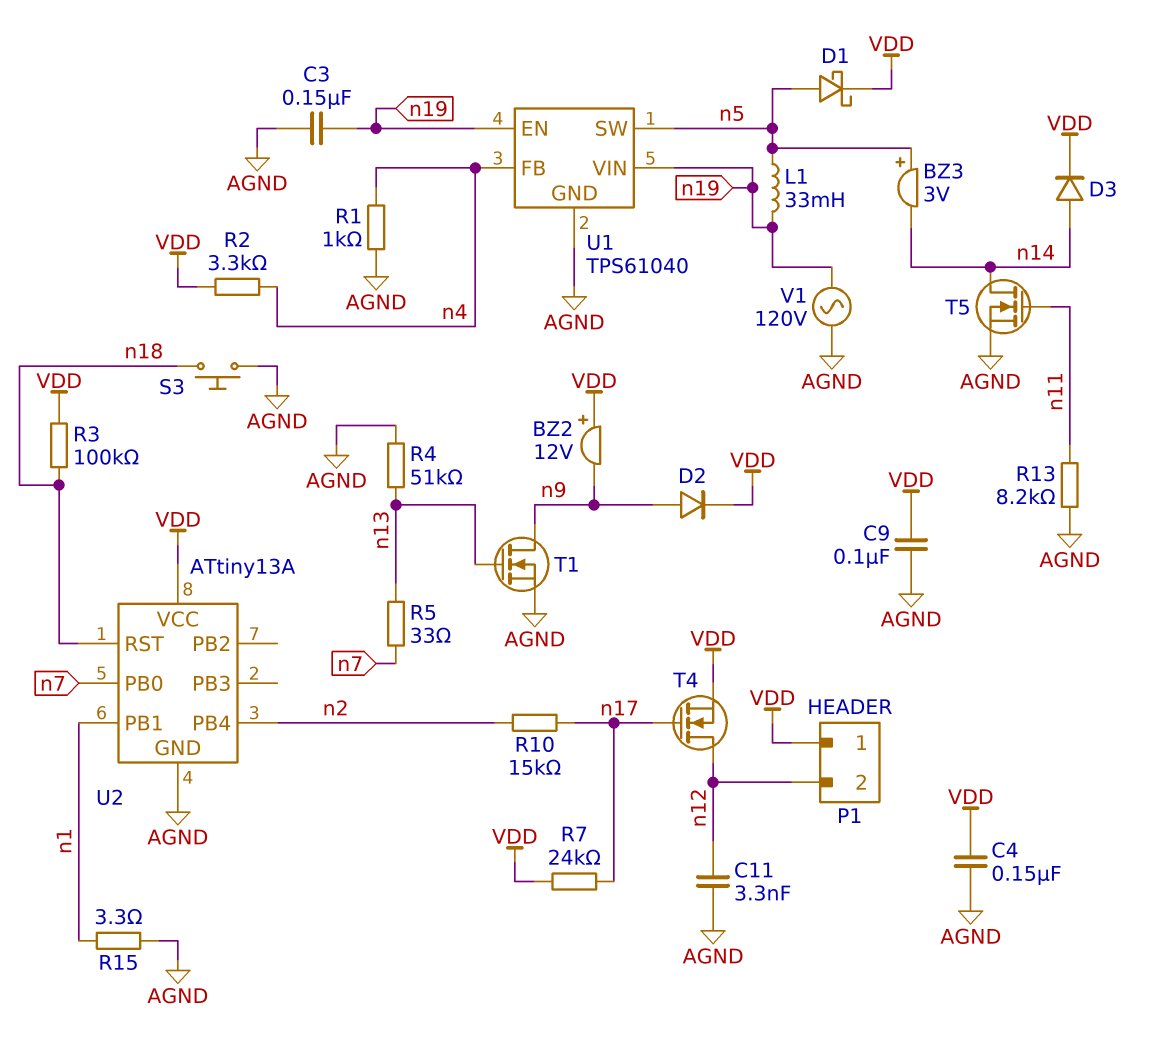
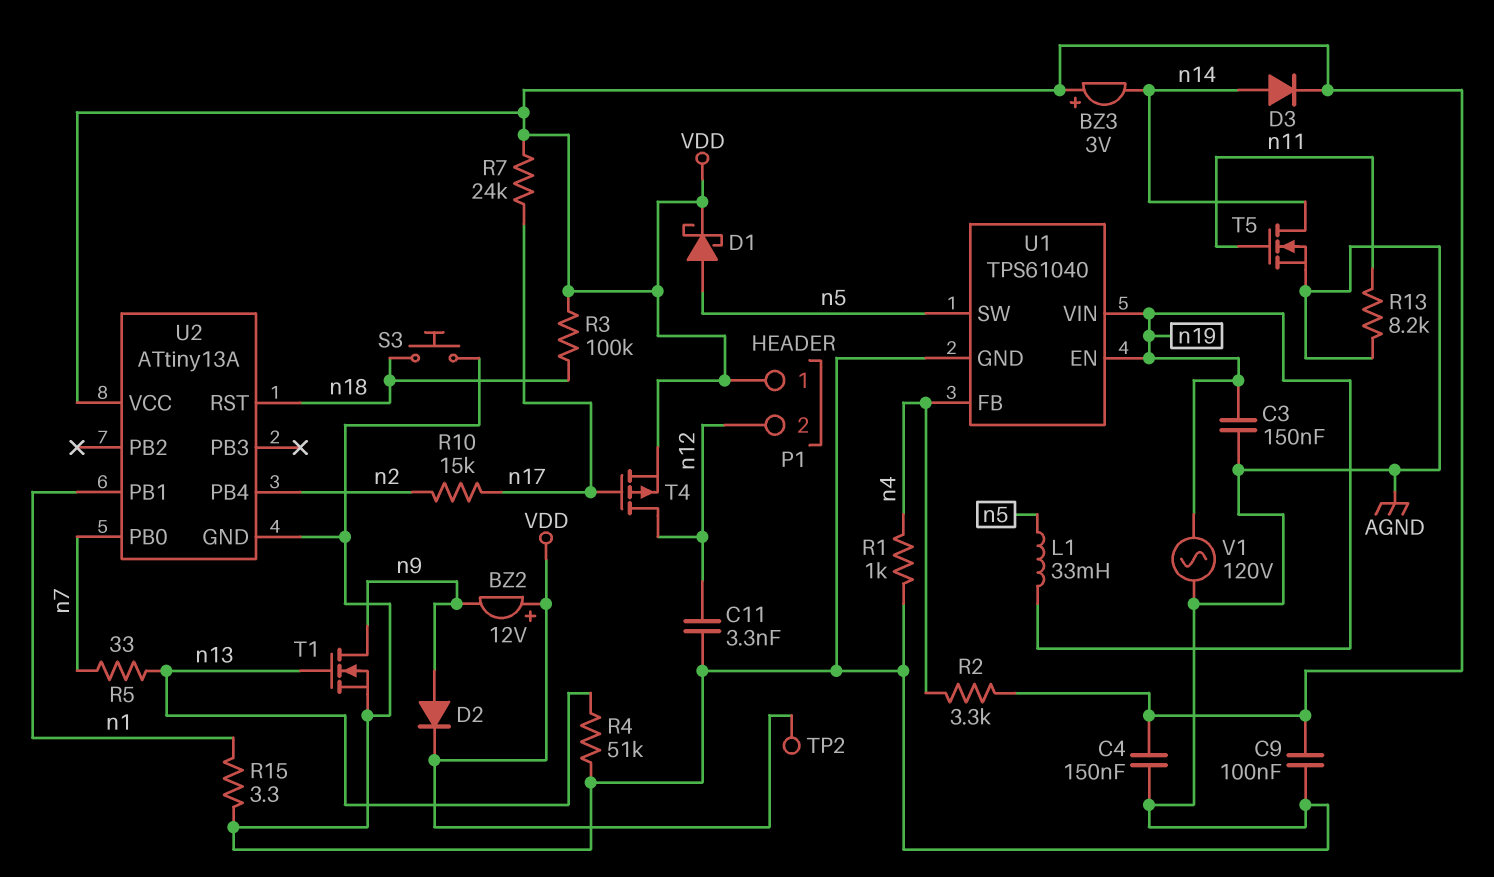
BZ3: buzzer 3V (plus n5, minus n14) -> buzzer 3V (plus VDD, minus n14)
T4: NMOS (G n17, D n12, S VDD) -> PMOS (G n17, D n12, S VDD)
TP2: none -> test point (VDD)

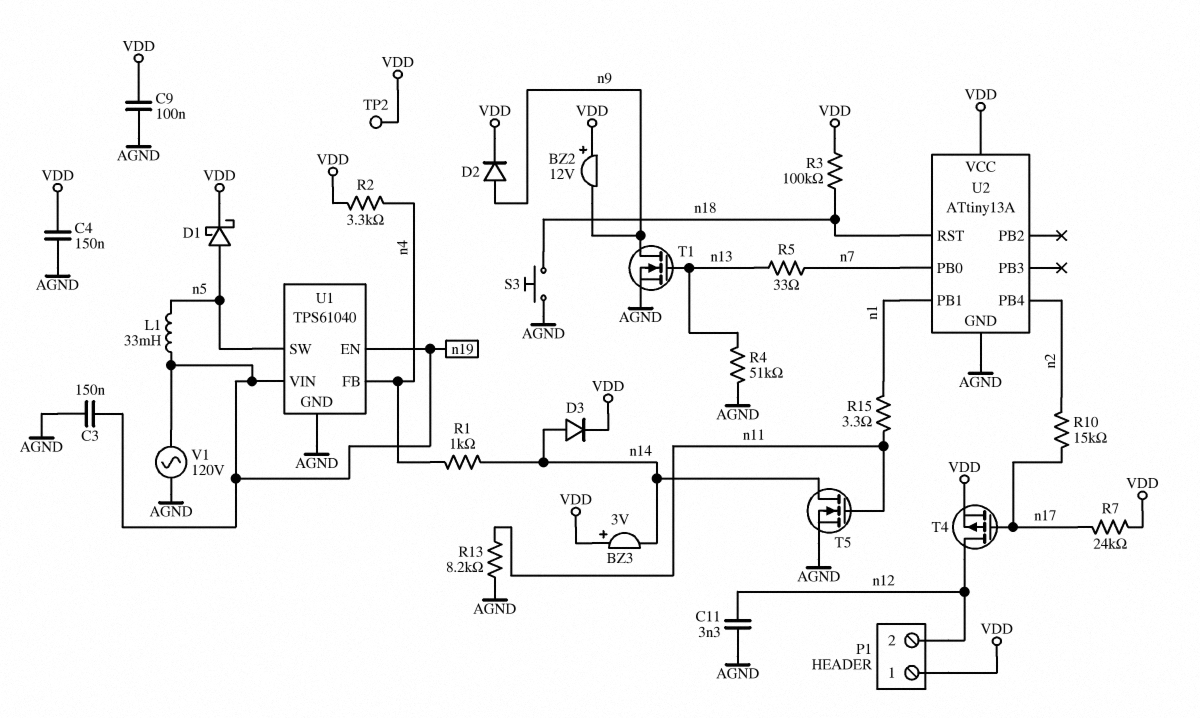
R1: 1k (AGND, n4) -> 1k (n4, n14)
R15: 3.3 (AGND, n1) -> 3.3 (n1, n11)

